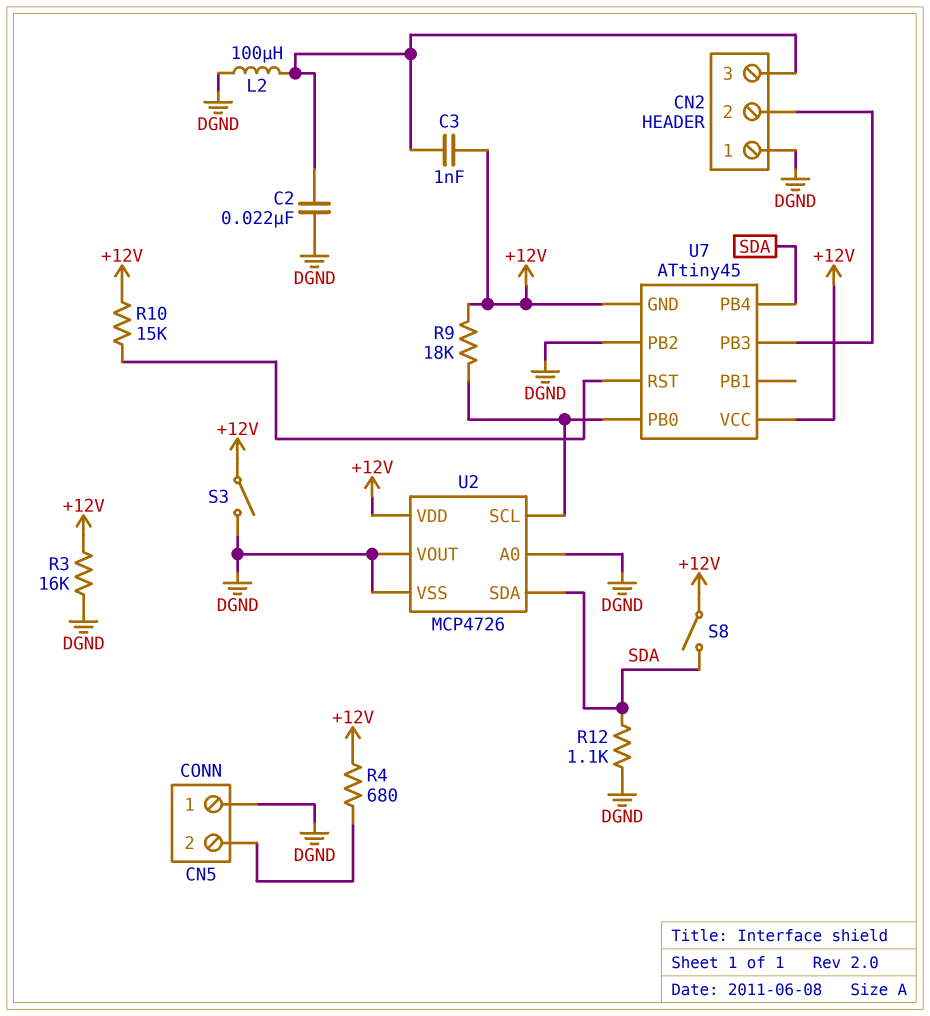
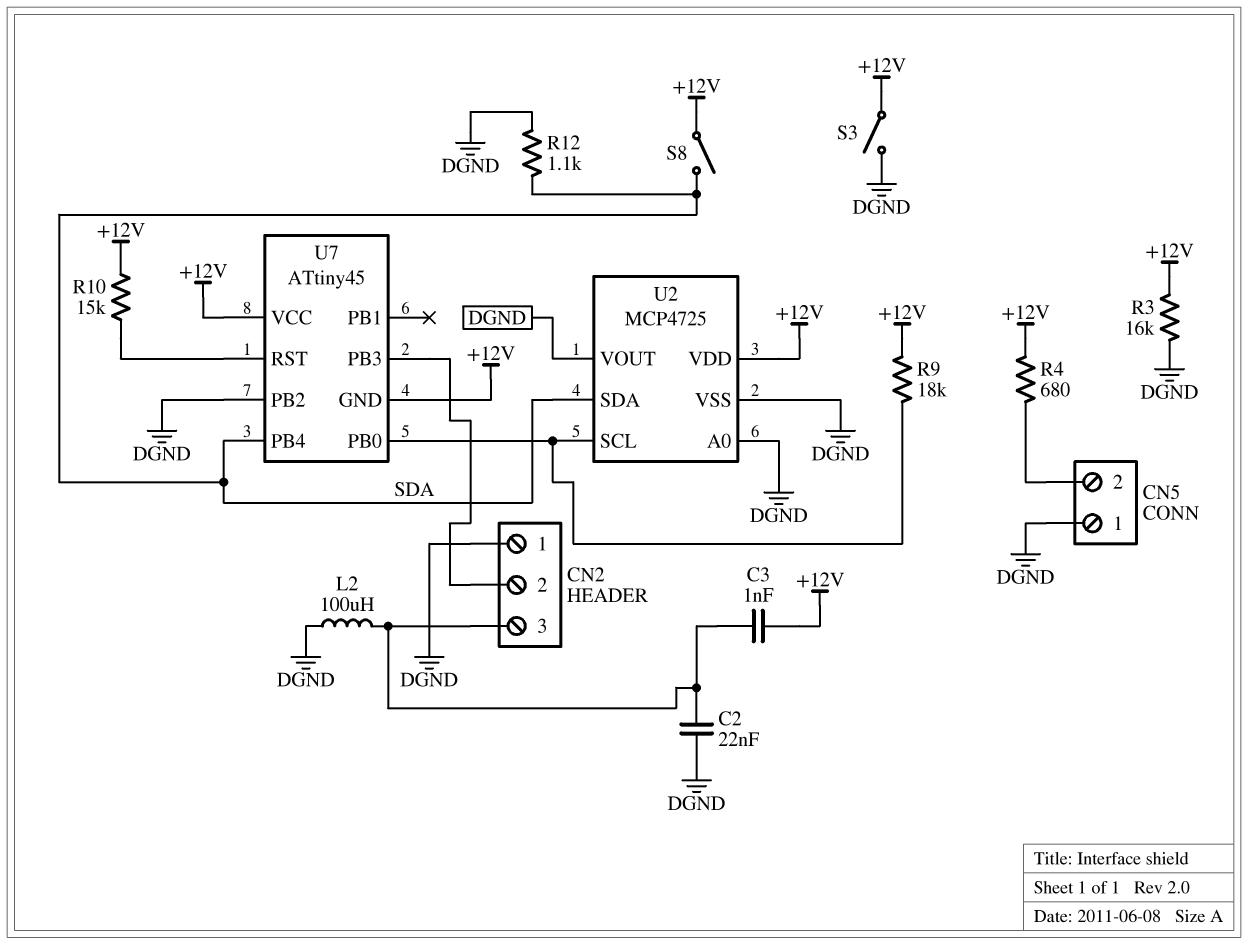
U2: MCP4726 -> MCP4725

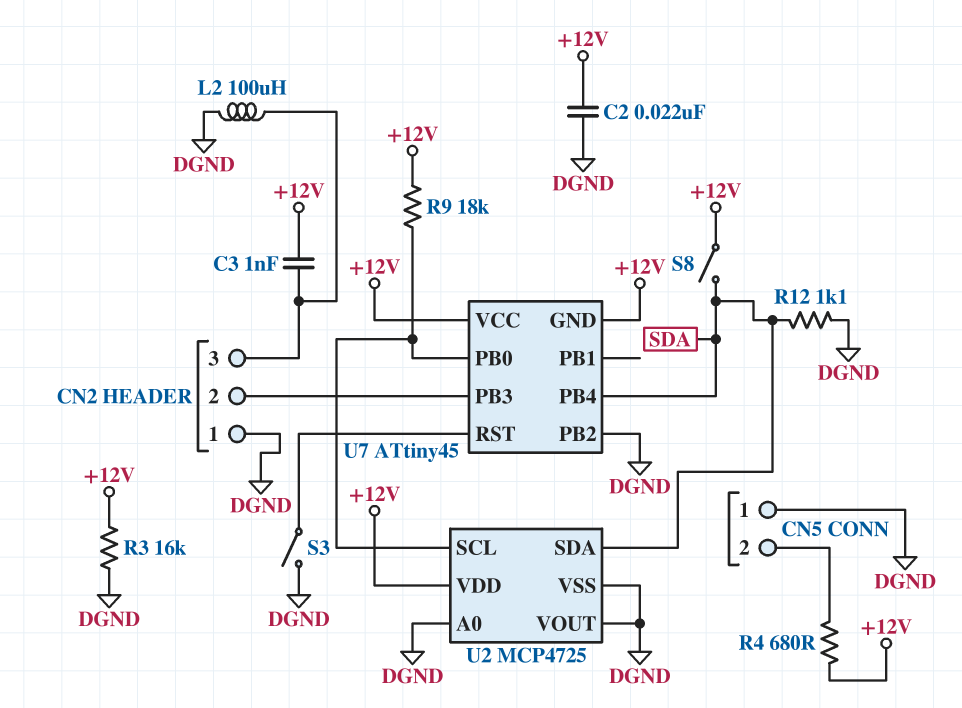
C2: 22nF (CN2/3, DGND) -> 22nF (+12V, DGND)
R10: 15k (+12V, U7/RST) -> none
S3: switch (+12V, DGND) -> switch (DGND, U7/RST)

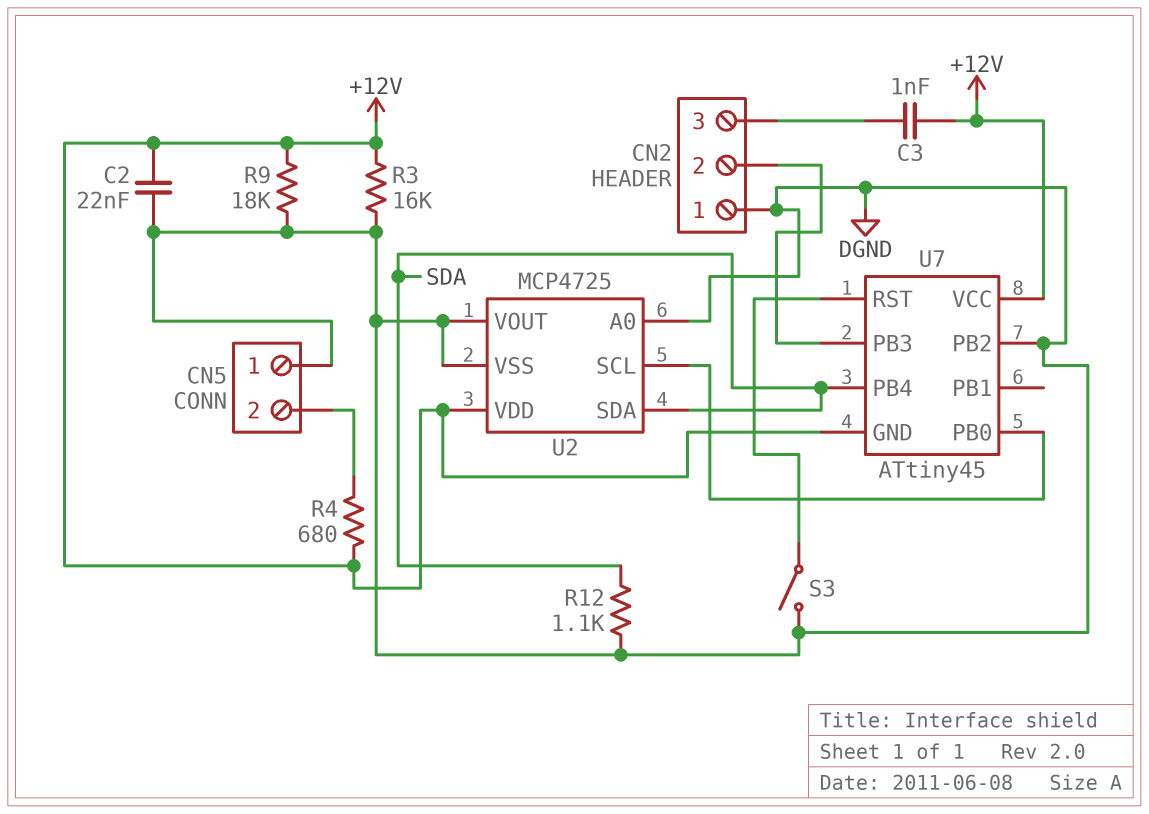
L2: 100uH (CN2/3, DGND) -> none
R9: 18k (+12V, U2/SCL) -> 18k (+12V, DGND)
S8: switch (+12V, SDA) -> none

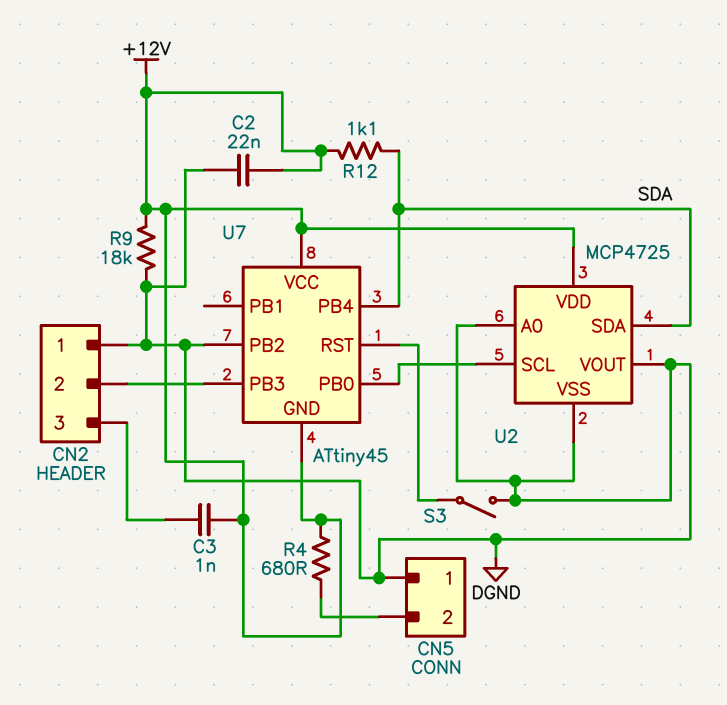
R3: 16k (+12V, DGND) -> none
R12: 1.1k (DGND, SDA) -> 1.1k (+12V, SDA)

